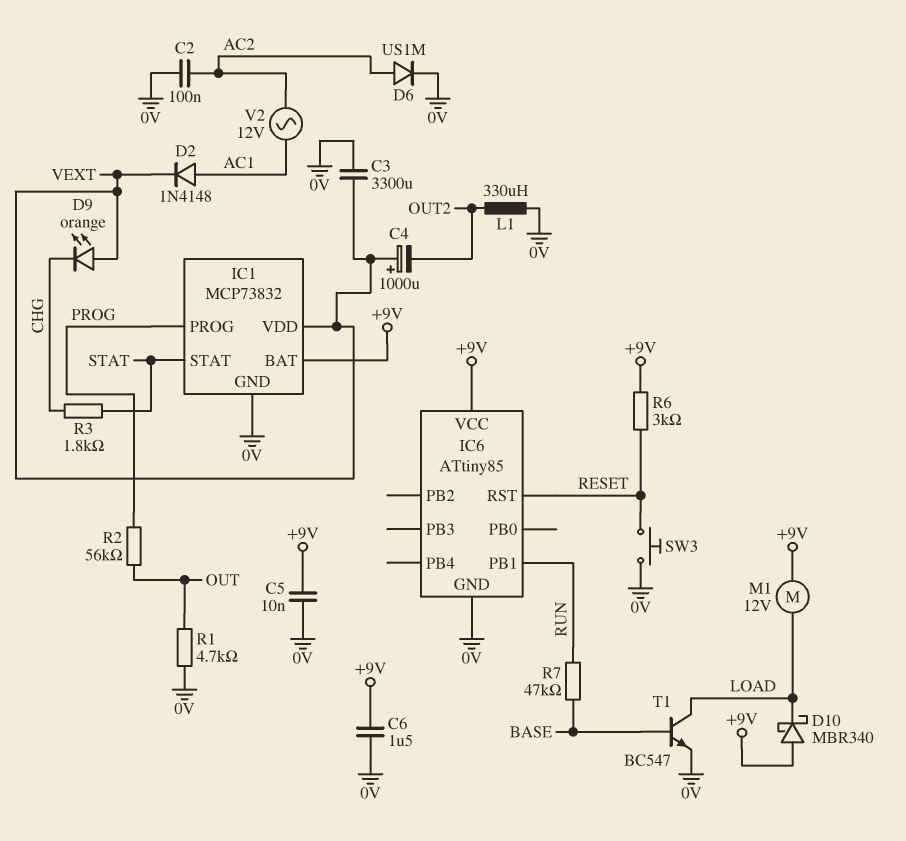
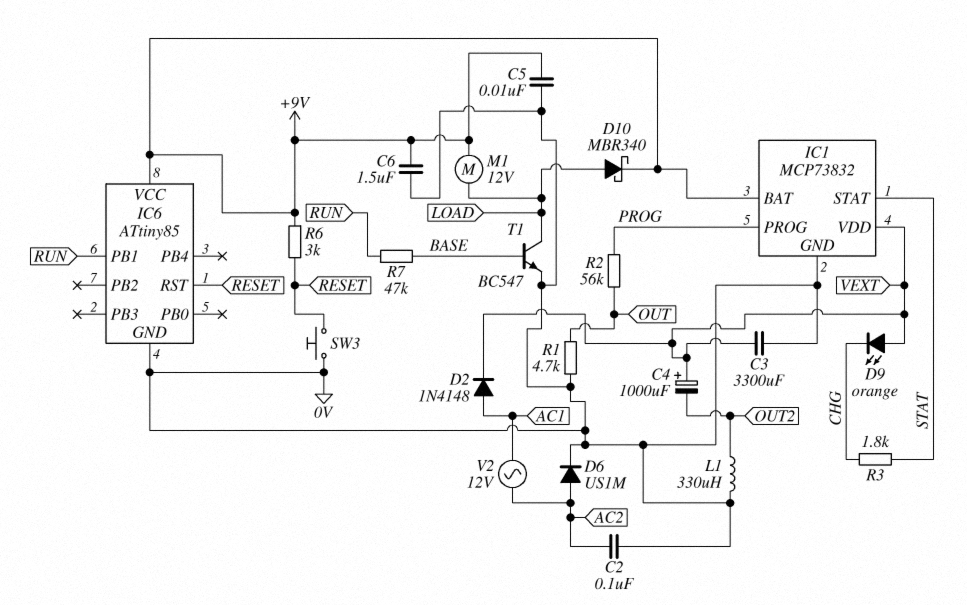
D10: schottky MBR340 (A +9V, K LOAD) -> schottky MBR340 (A LOAD, K +9V)

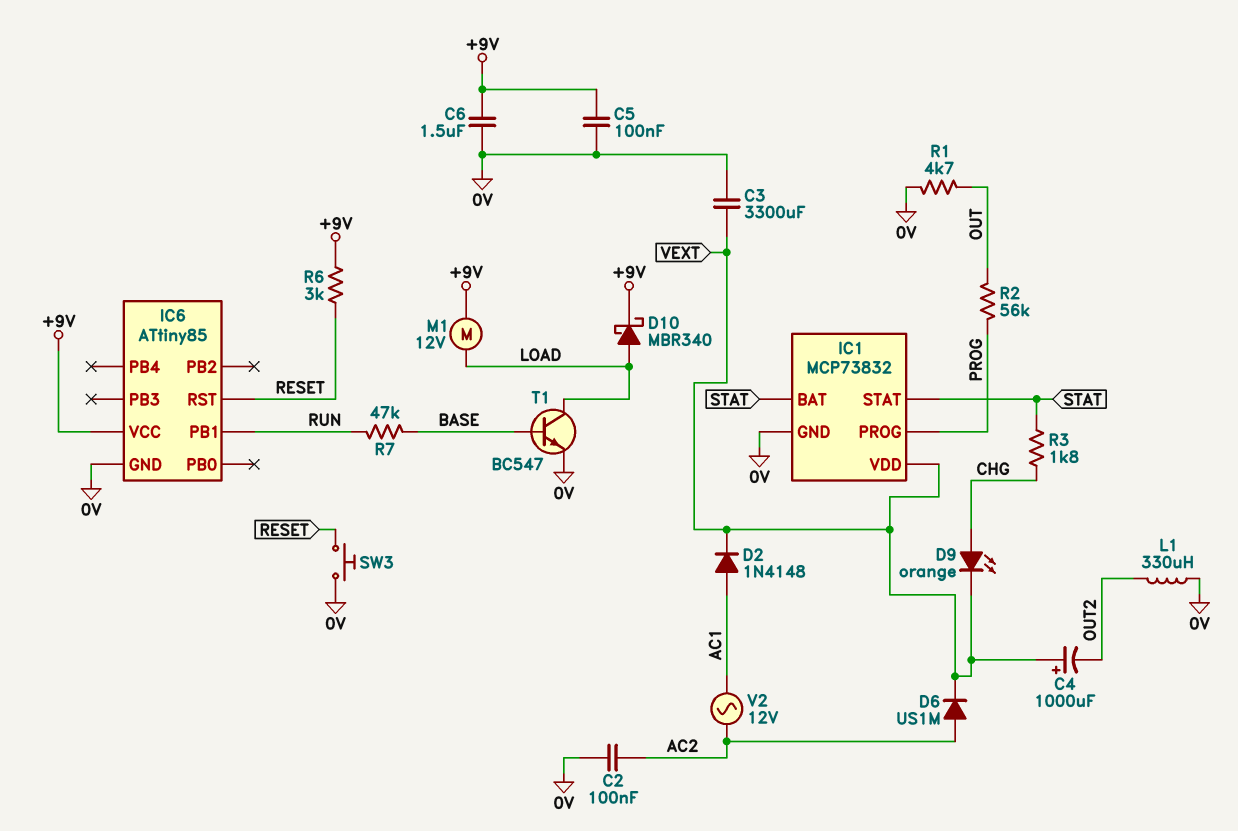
C5: 10nF (+9V, 0V) -> 100nF (+9V, 0V)
D6: diode US1M (A AC2, K 0V) -> diode US1M (A AC2, K VEXT)
D9: LED orange (A VEXT, K CHG) -> LED orange (A CHG, K VEXT)
IC1 pin BAT: +9V -> STAT

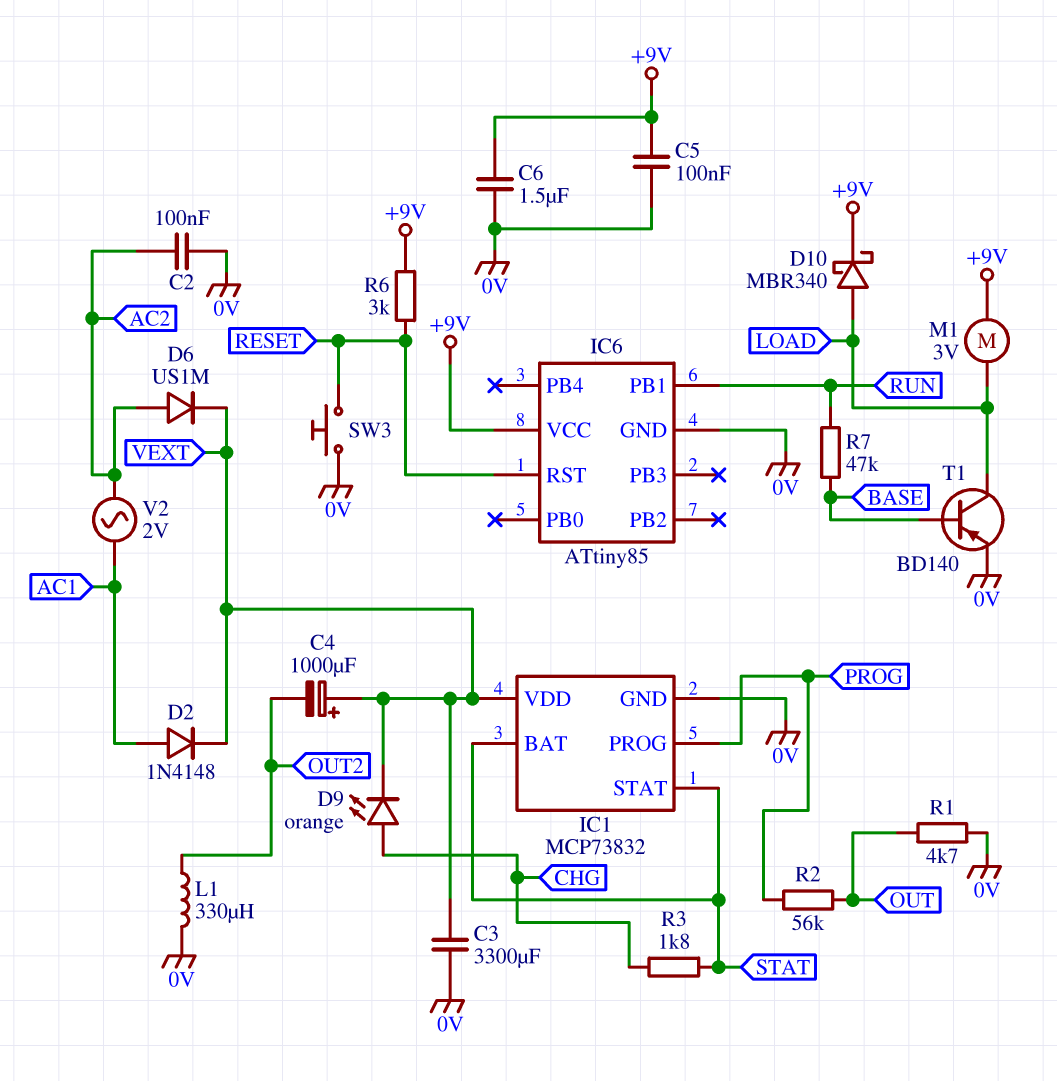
M1: motor 12V (+9V, LOAD) -> motor 3V (+9V, LOAD)
T1: NPN BC547 (B BASE, C LOAD, E 0V) -> PNP BD140 (B BASE, C LOAD, E 0V)
V2: AC 12V (AC1, AC2) -> AC 2V (AC1, AC2)

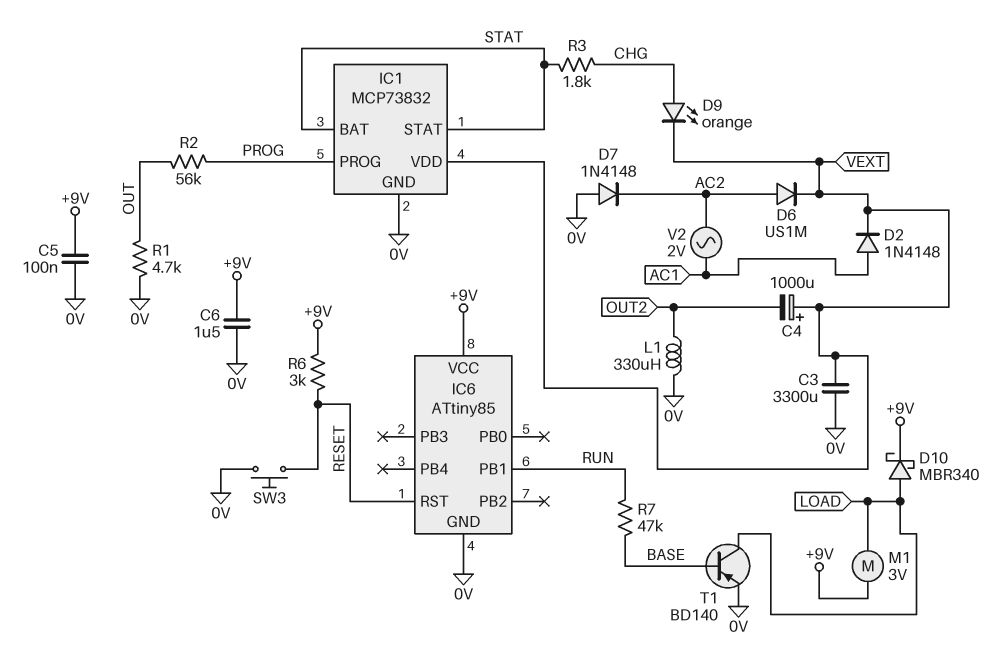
C2: 100nF (0V, AC2) -> none
D7: none -> diode 1N4148 (A 0V, K AC2)

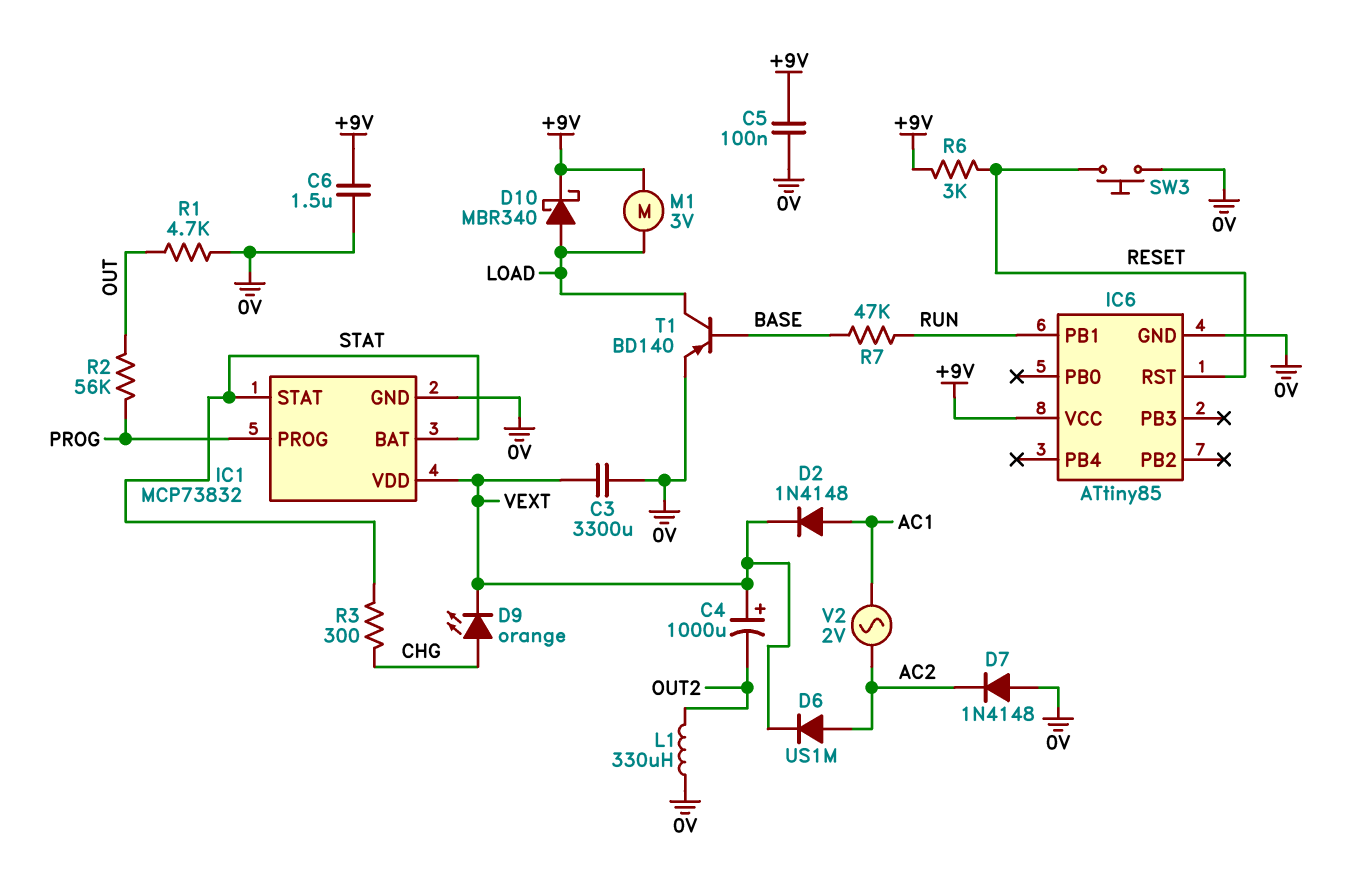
R3: 1.8k (CHG, STAT) -> 300 (CHG, STAT)

